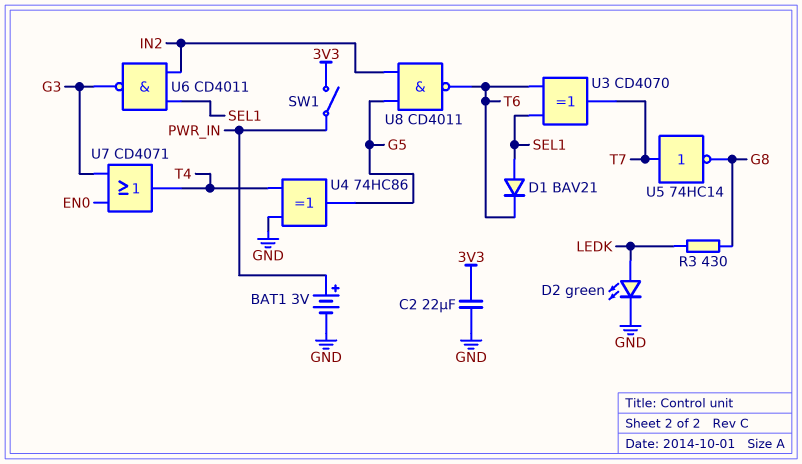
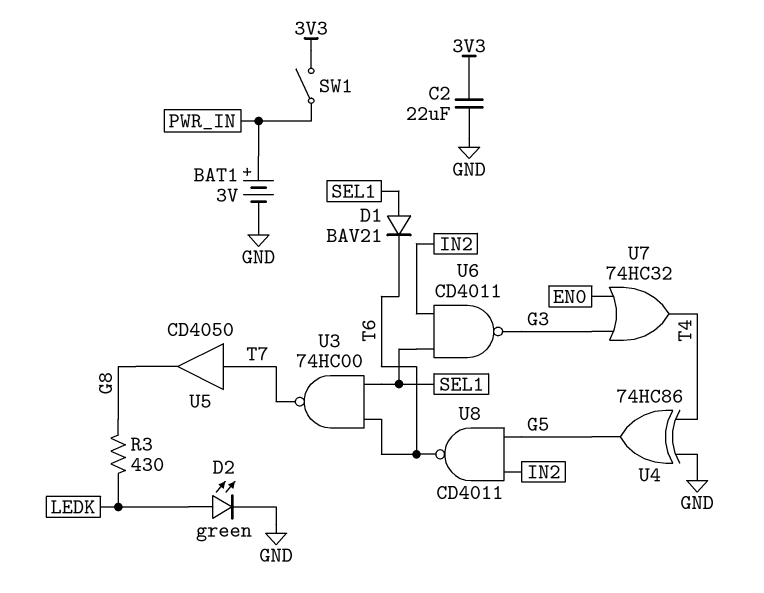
U3: XOR CD4070 (in SEL1, in T6, out T7) -> NAND 74HC00 (in SEL1, in T6, out T7)
U5: NOT 74HC14 (in T7, out G8) -> buffer CD4050 (in T7, out G8)
U7: OR CD4071 (in EN0, in G3, out T4) -> OR 74HC32 (in EN0, in G3, out T4)

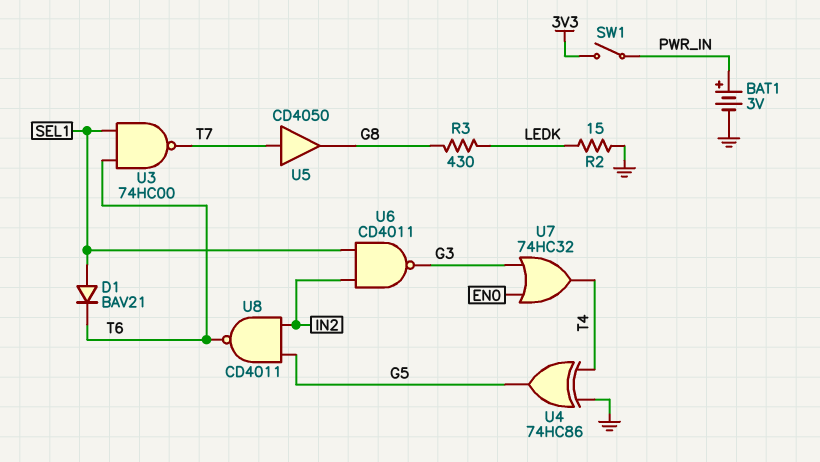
C2: 22uF (3V3, GND) -> none
D2: LED green (A LEDK, K GND) -> none
R2: none -> 15 (GND, LEDK)

